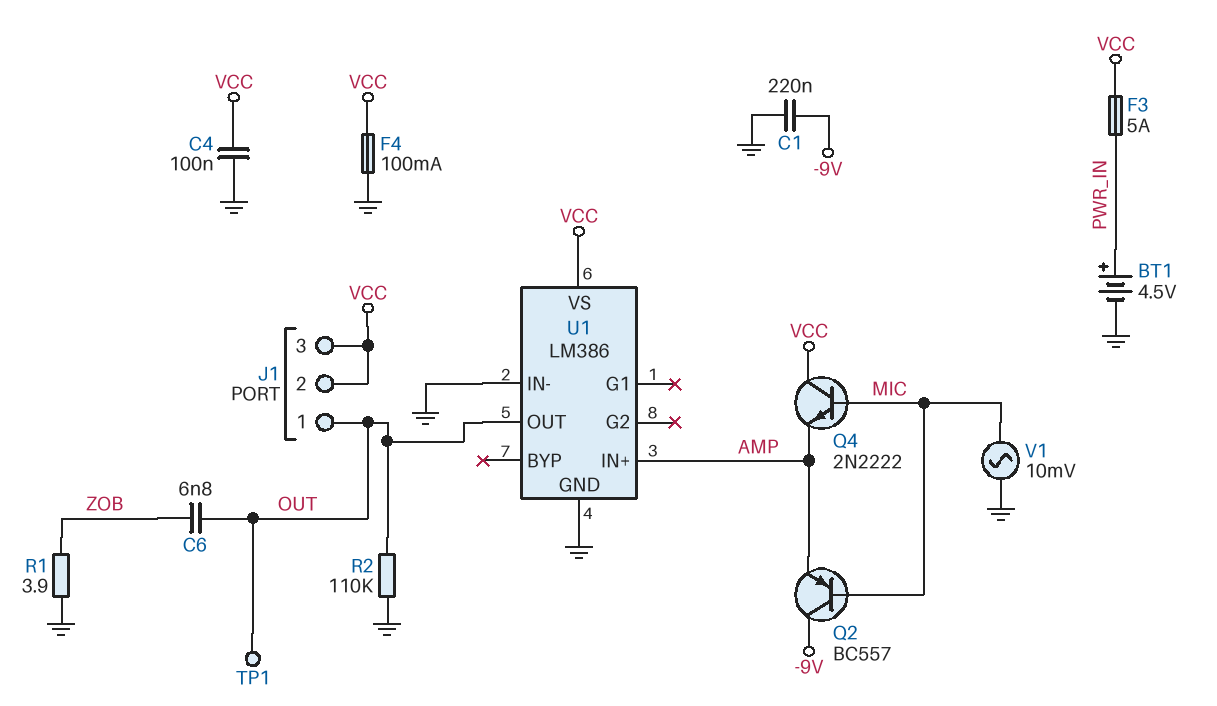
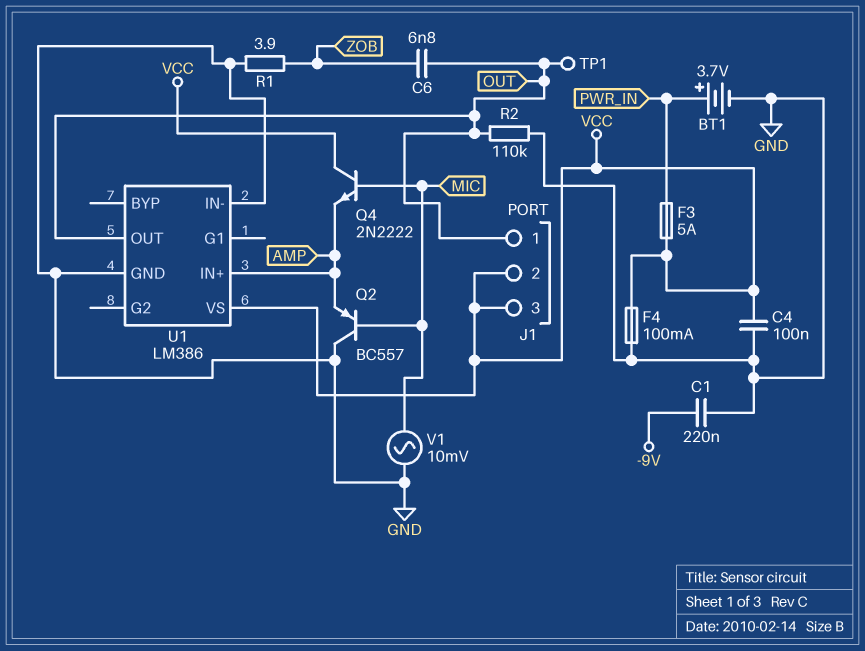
BT1: 4.5V (plus PWR_IN, minus GND) -> 3.7V (plus PWR_IN, minus GND)
Q2: PNP BC557 (B MIC, C -9V, E AMP) -> PNP BC557 (B MIC, C GND, E AMP)

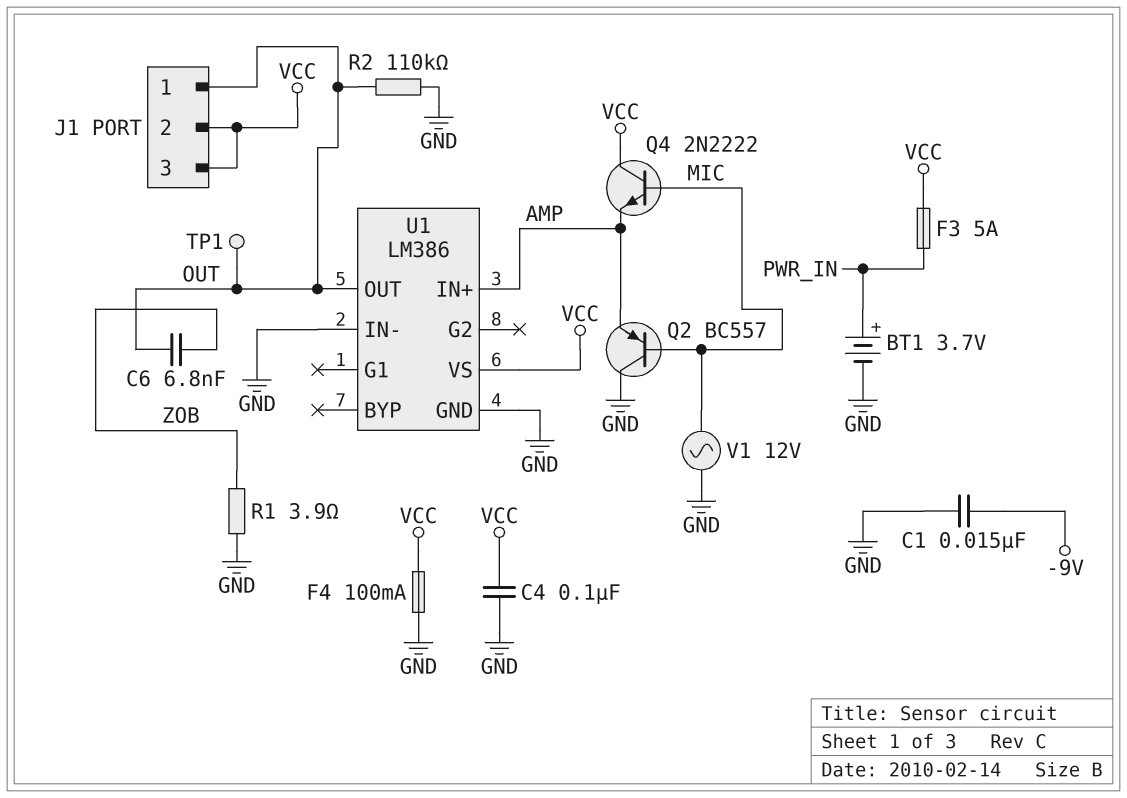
C1: 220nF (-9V, GND) -> 15nF (-9V, GND)
V1: AC 10mV (GND, MIC) -> AC 12V (GND, MIC)

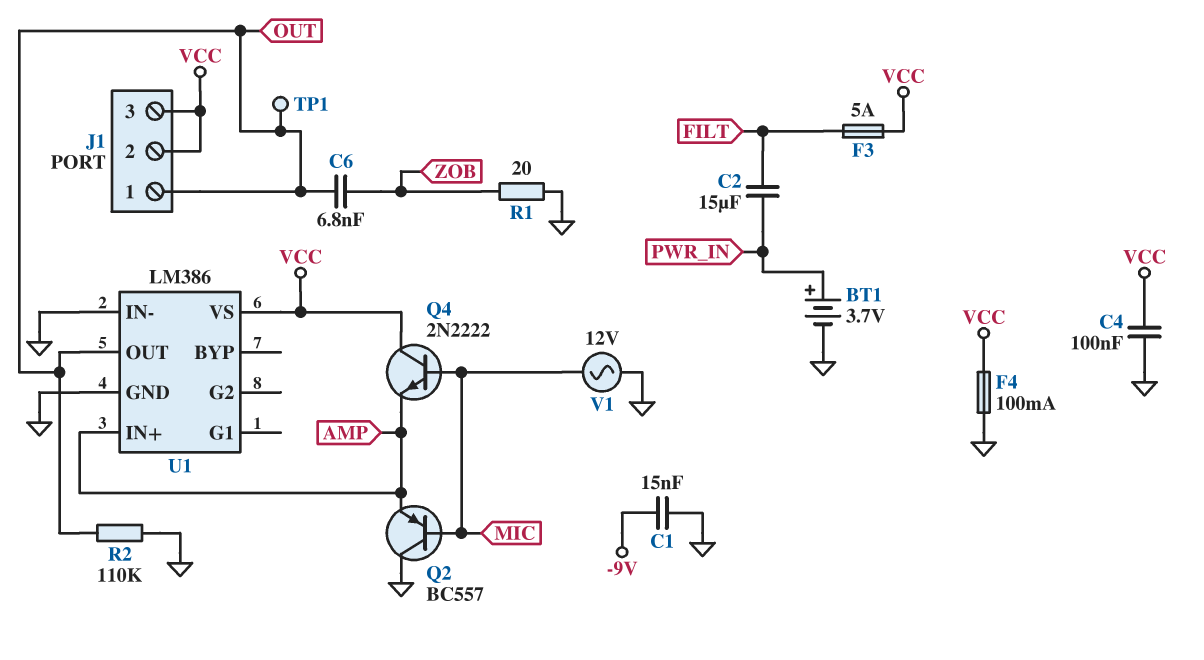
C2: none -> 15uF (FILT, PWR_IN)
F3: 5A (PWR_IN, VCC) -> 5A (FILT, VCC)
R1: 3.9 (GND, ZOB) -> 20 (GND, ZOB)

